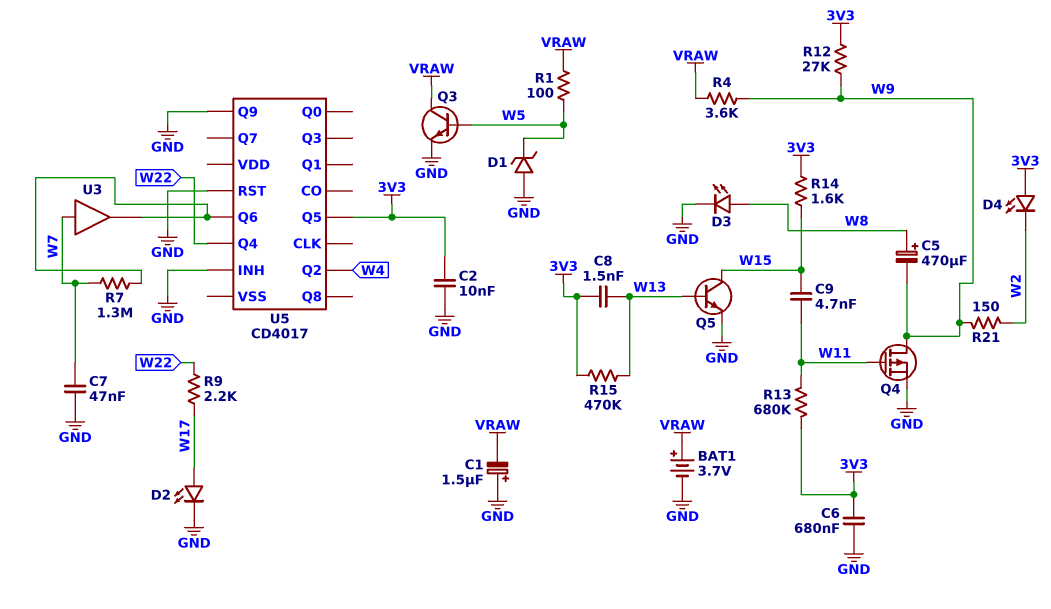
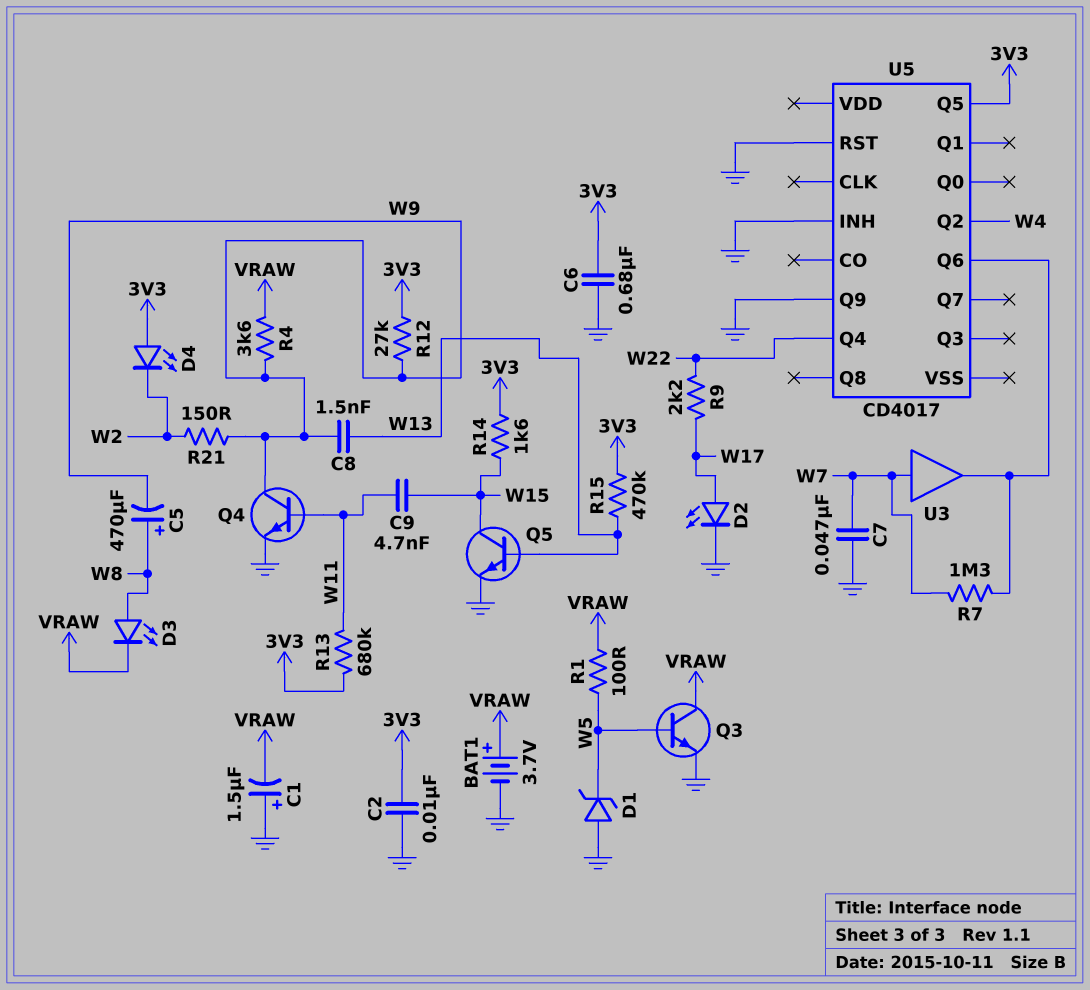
C8: 1.5nF (3V3, W13) -> 1.5nF (W9, W13)
D3: LED (A W8, K GND) -> LED (A W8, K VRAW)
Q4: PMOS (G W11, D W9, S GND) -> NPN (B W11, C W9, E GND)

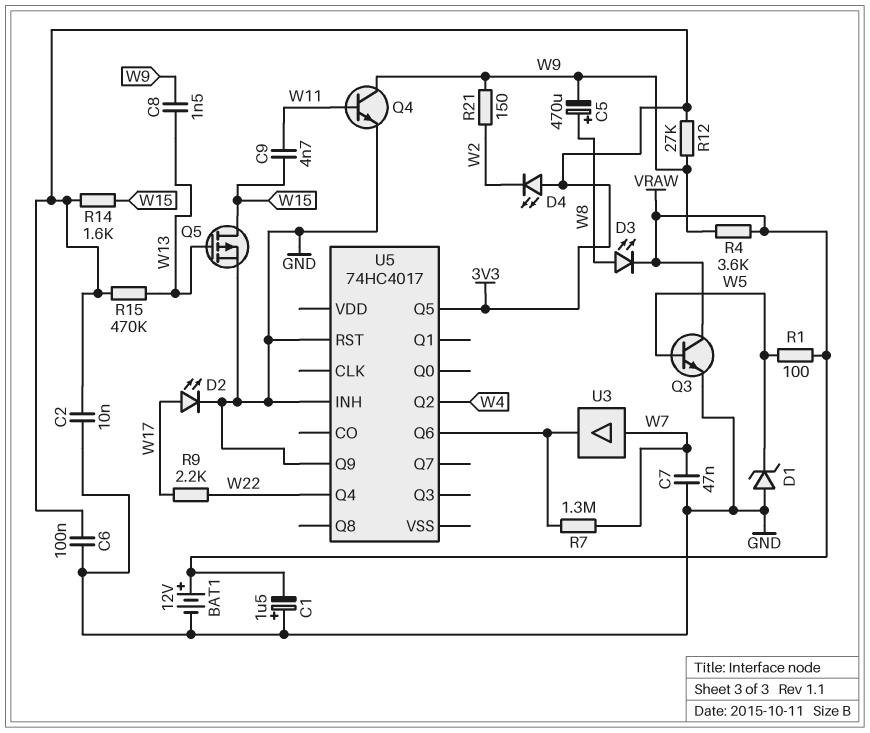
BAT1: 3.7V (plus VRAW, minus GND) -> 12V (plus VRAW, minus GND)
C6: 680nF (3V3, GND) -> 100nF (3V3, GND)
Q5: NPN (B W13, C W15, E GND) -> PMOS (G W13, D W15, S GND)
R13: 680k (3V3, W11) -> none
U5: CD4017 -> 74HC4017

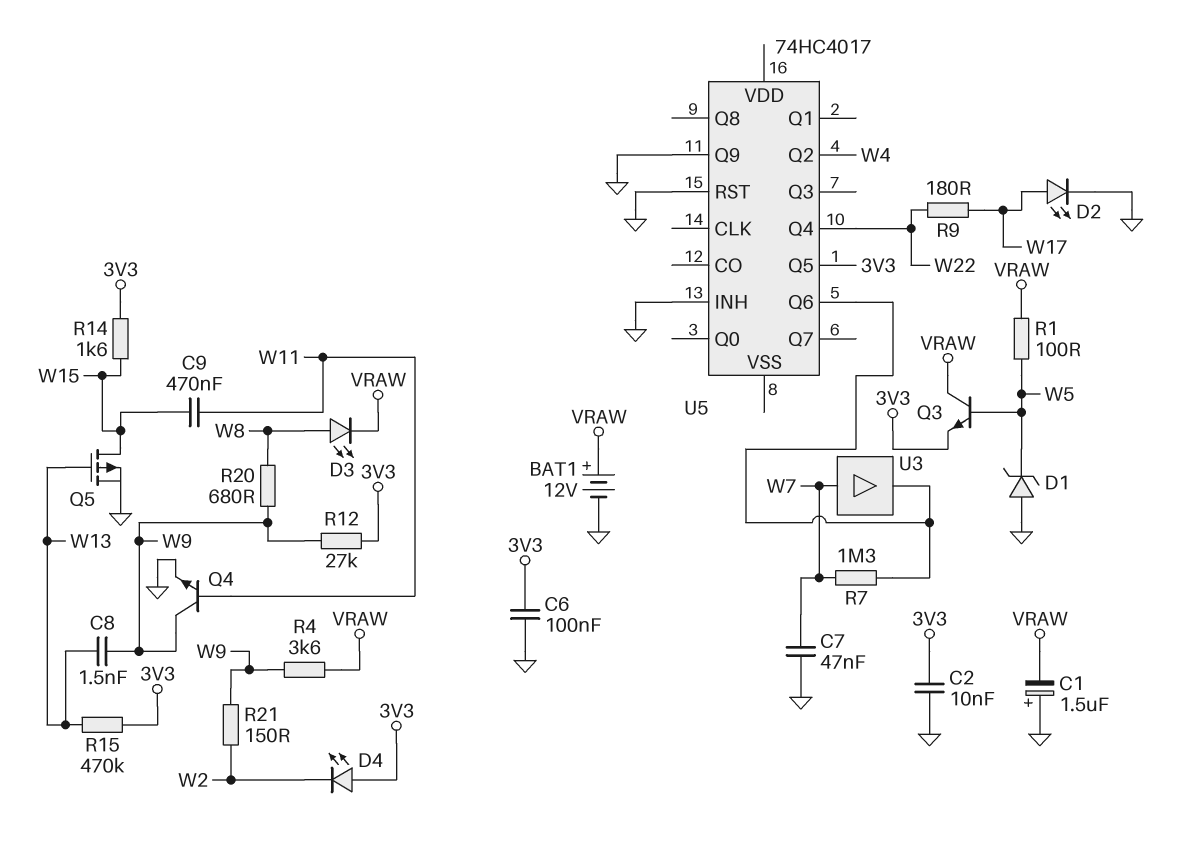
C5: 470uF (plus W8, minus W9) -> none
C9: 4.7nF (W11, W15) -> 470nF (W11, W15)
Q3: NPN (B W5, C VRAW, E GND) -> NPN (B W5, C VRAW, E 3V3)
R9: 2.2k (W17, W22) -> 180 (W17, W22)
R20: none -> 680 (W8, W9)

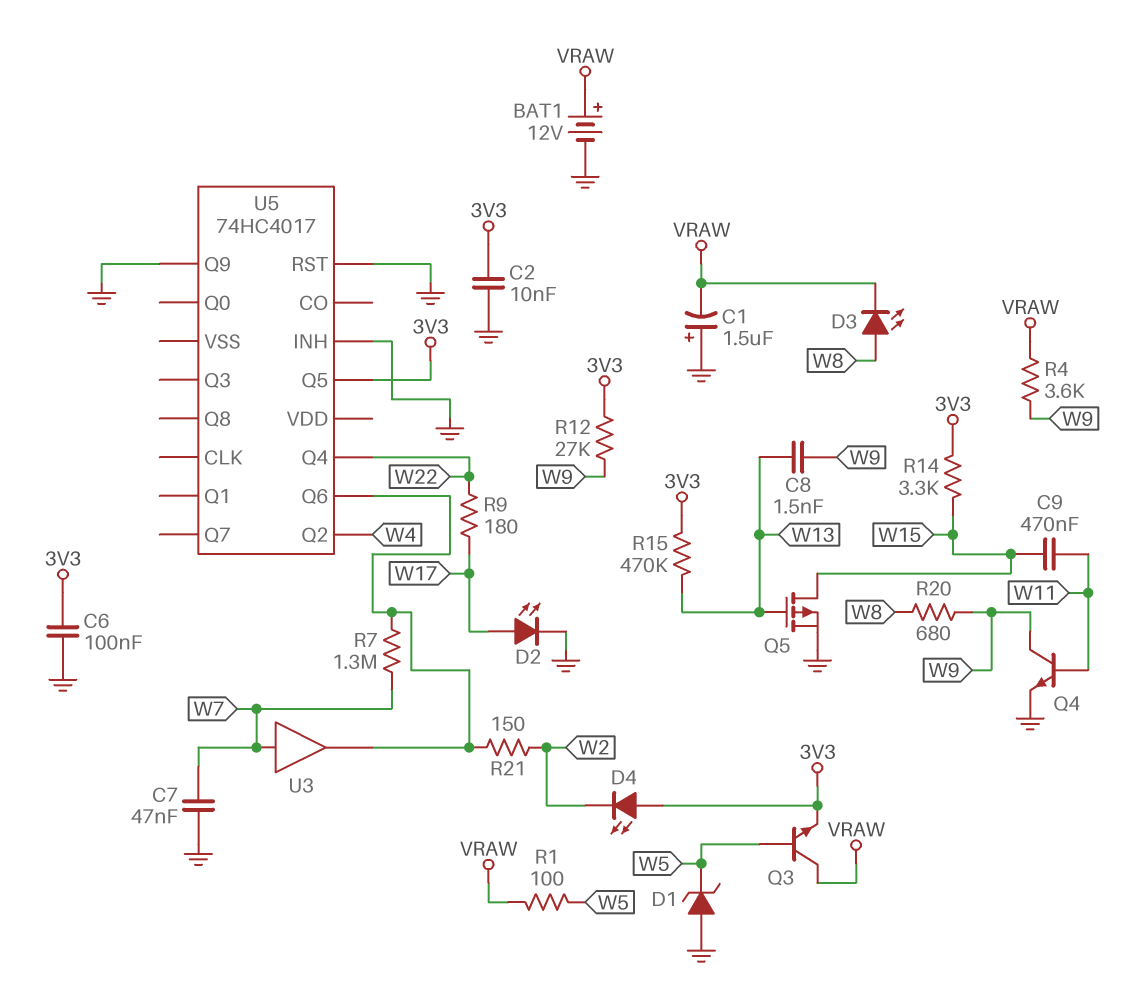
R14: 1.6k (3V3, W15) -> 3.3k (3V3, W15)
R21: 150 (W2, W9) -> 150 (U5/Q6, W2)

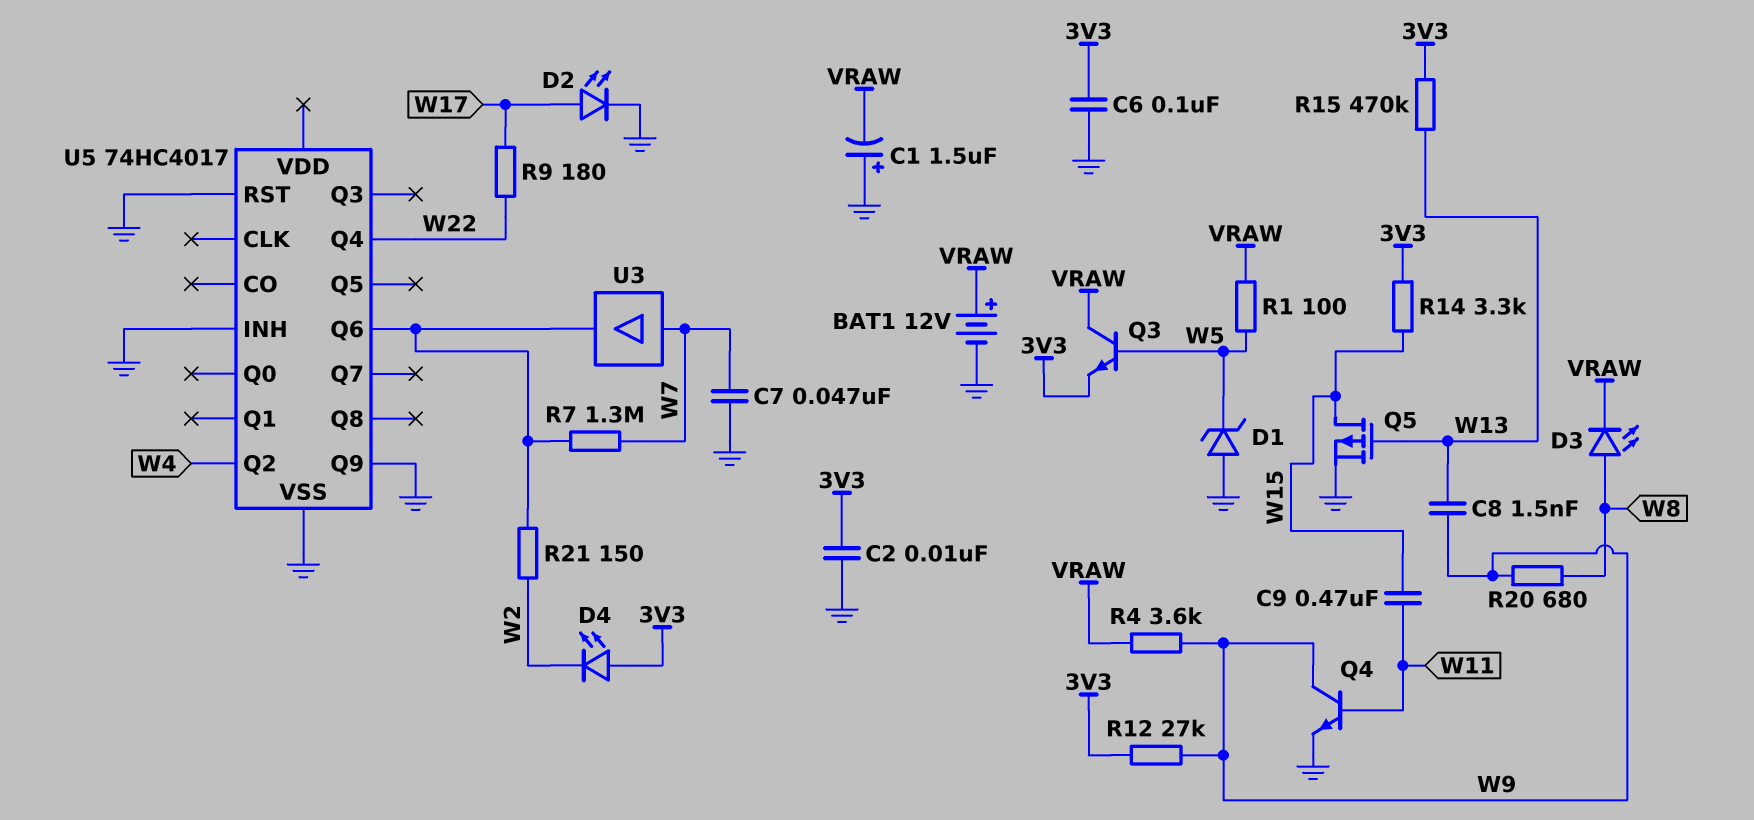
U5 pin Q5: 3V3 -> none
U5 pin VSS: none -> GND

